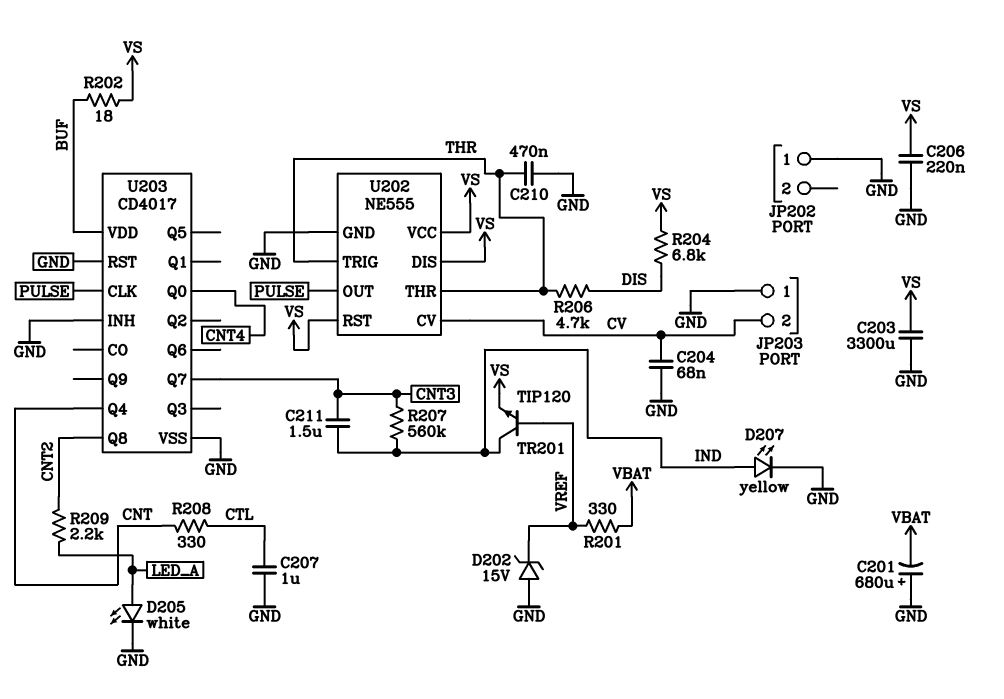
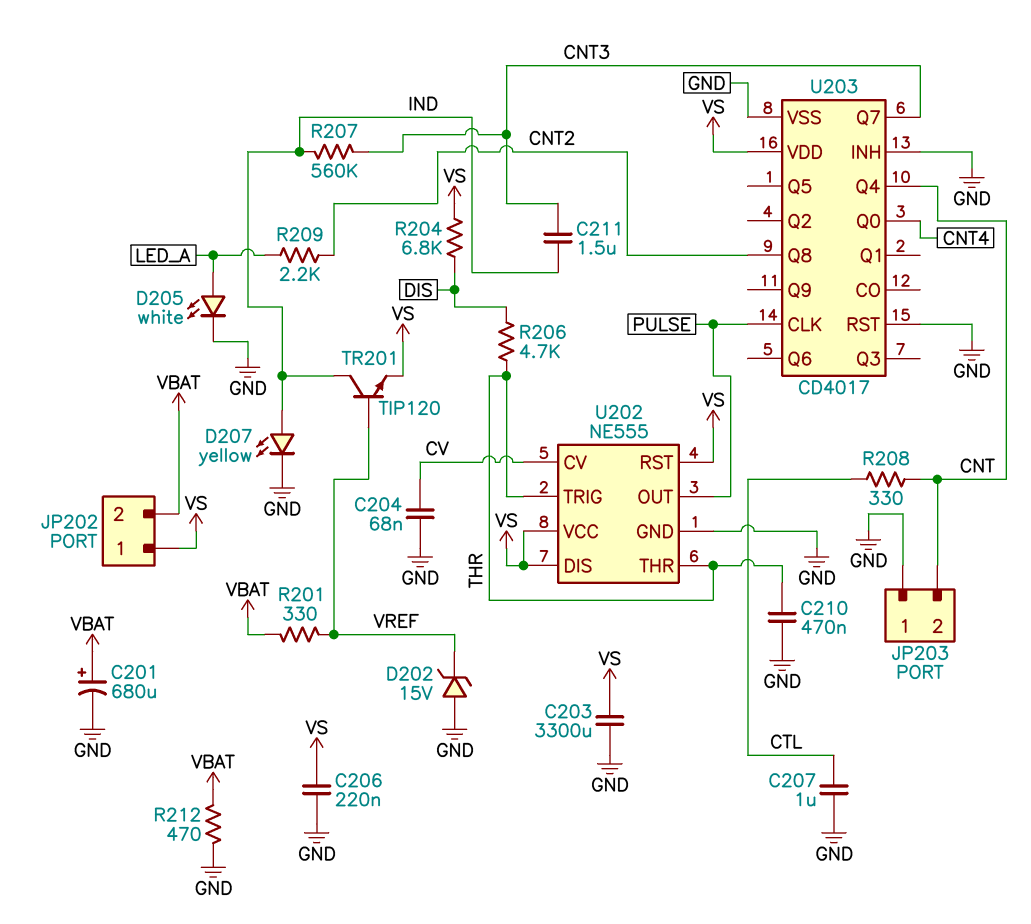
C201: 680uF (plus GND, minus VBAT) -> 680uF (plus VBAT, minus GND)
JP202 pin 1: GND -> VS
JP202 pin 2: none -> VBAT
JP203 pin 2: CV -> CNT
R202: 18 (BUF, VS) -> none
R212: none -> 470 (GND, VBAT)
U203 pin VDD: BUF -> VS

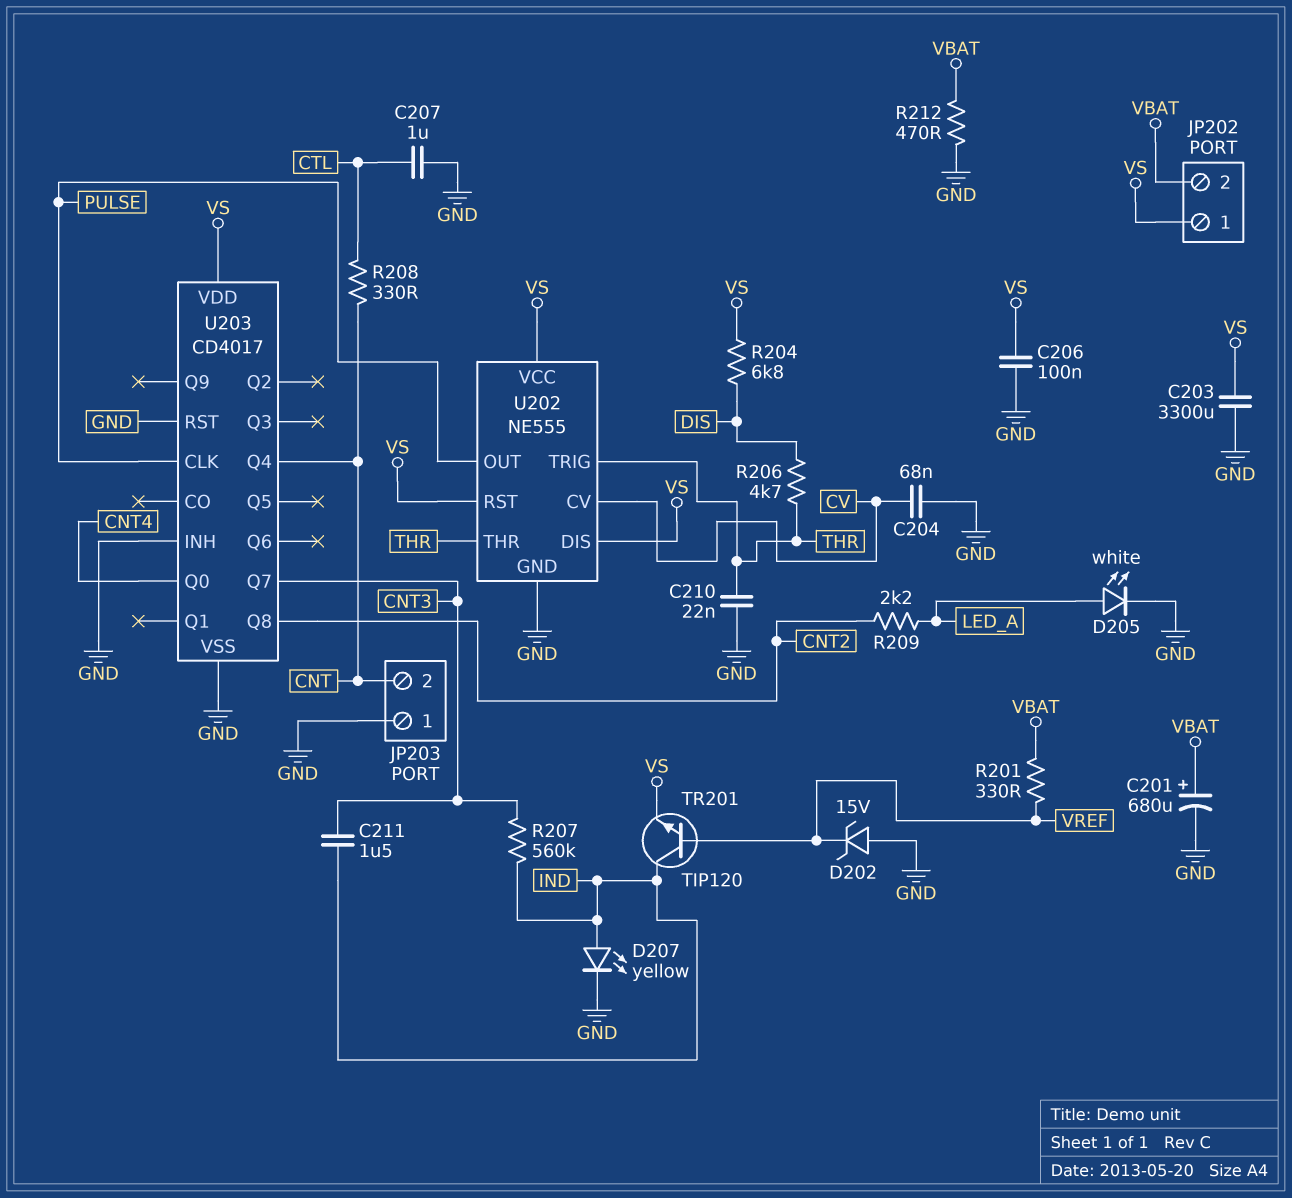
C206: 220nF (GND, VS) -> 100nF (GND, VS)
C210: 470nF (GND, THR) -> 22nF (GND, THR)

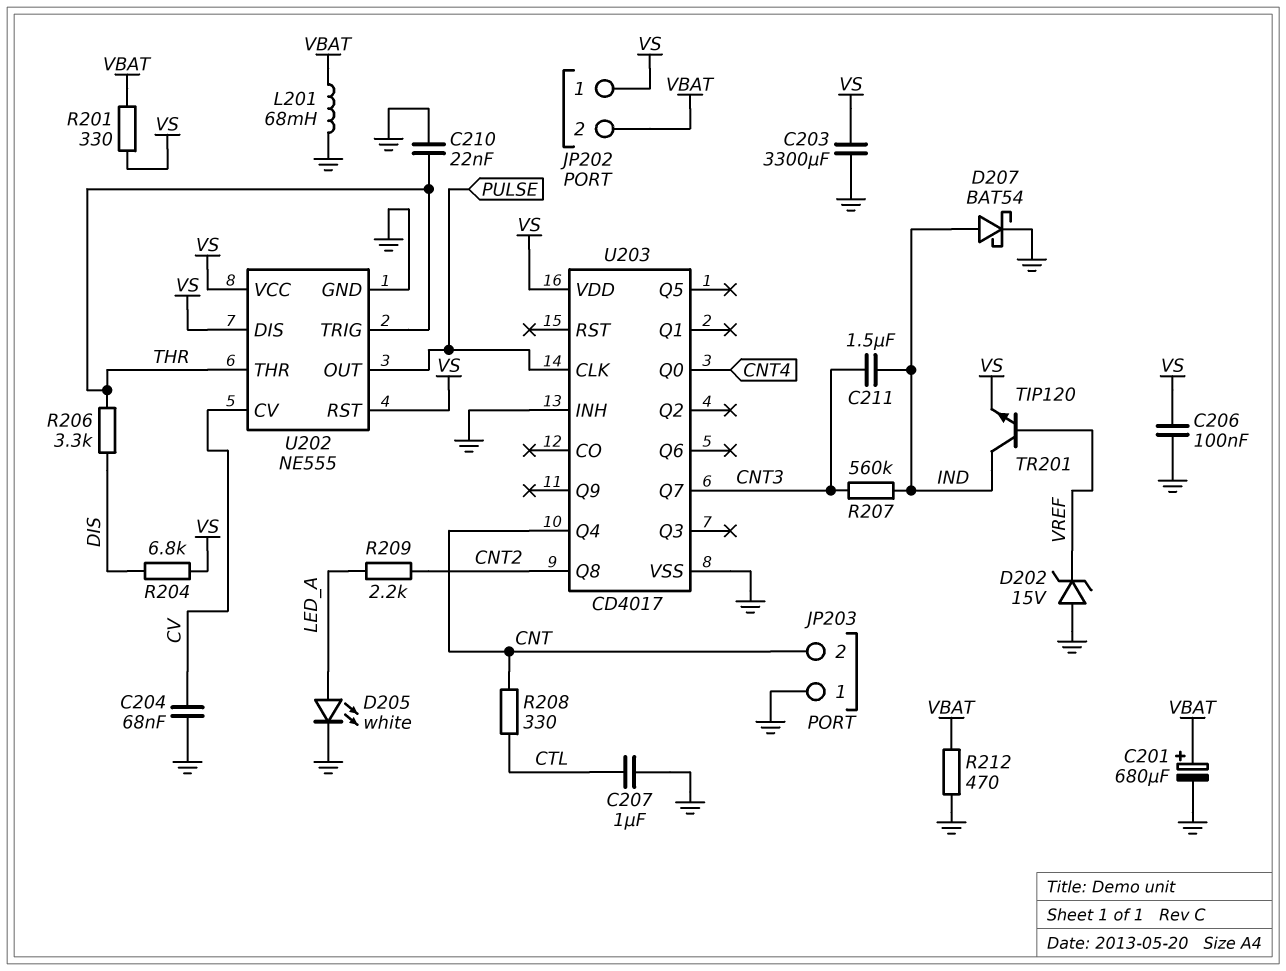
D207: LED yellow (A IND, K GND) -> schottky BAT54 (A IND, K GND)
L201: none -> 68mH (GND, VBAT)
R201: 330 (VBAT, VREF) -> 330 (VBAT, VS)
R206: 4.7k (DIS, THR) -> 3.3k (DIS, THR)
U203 pin RST: GND -> none

